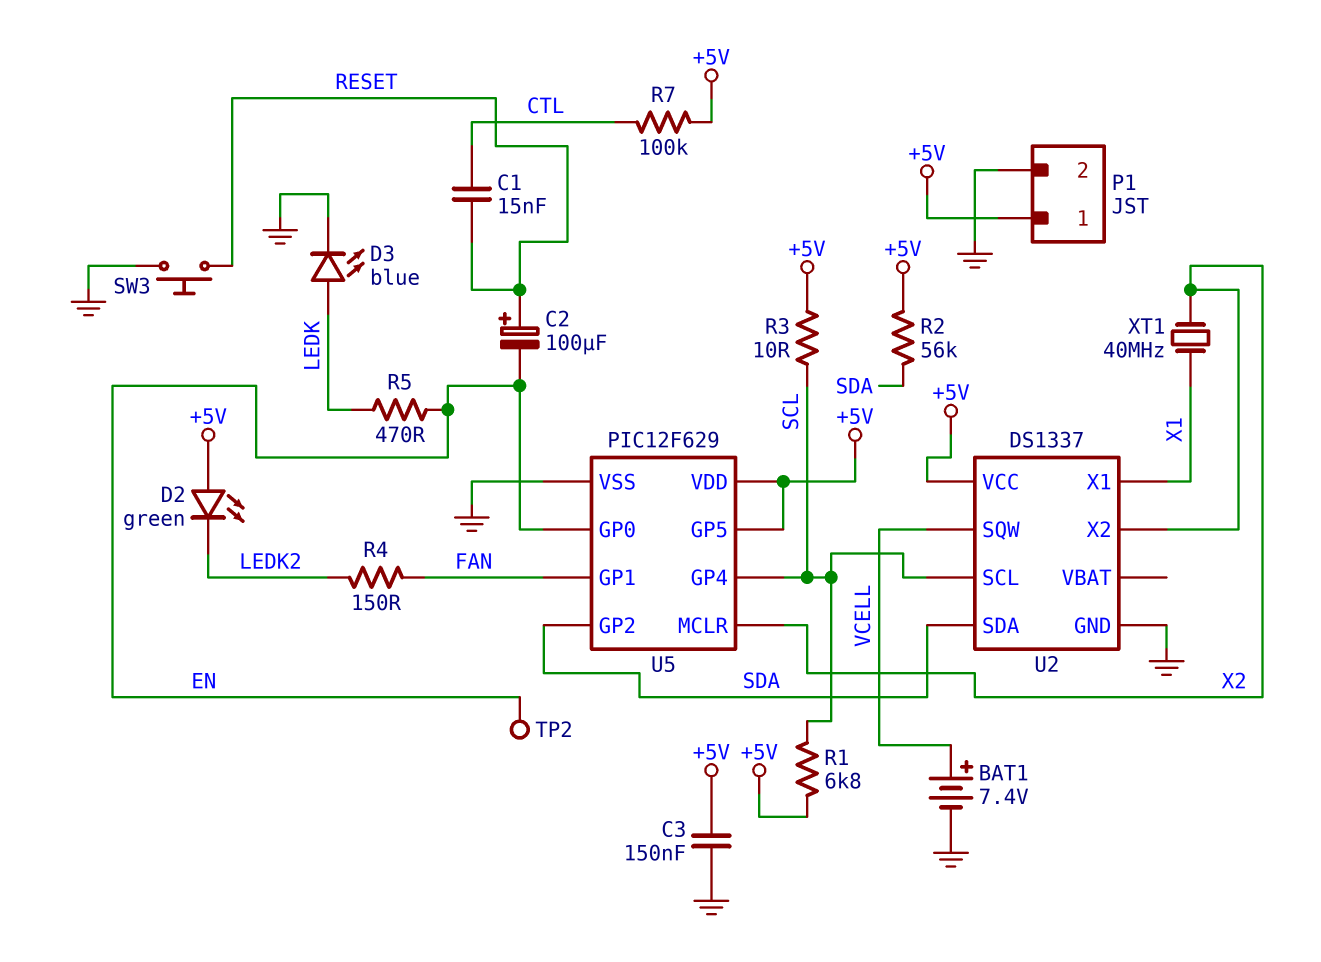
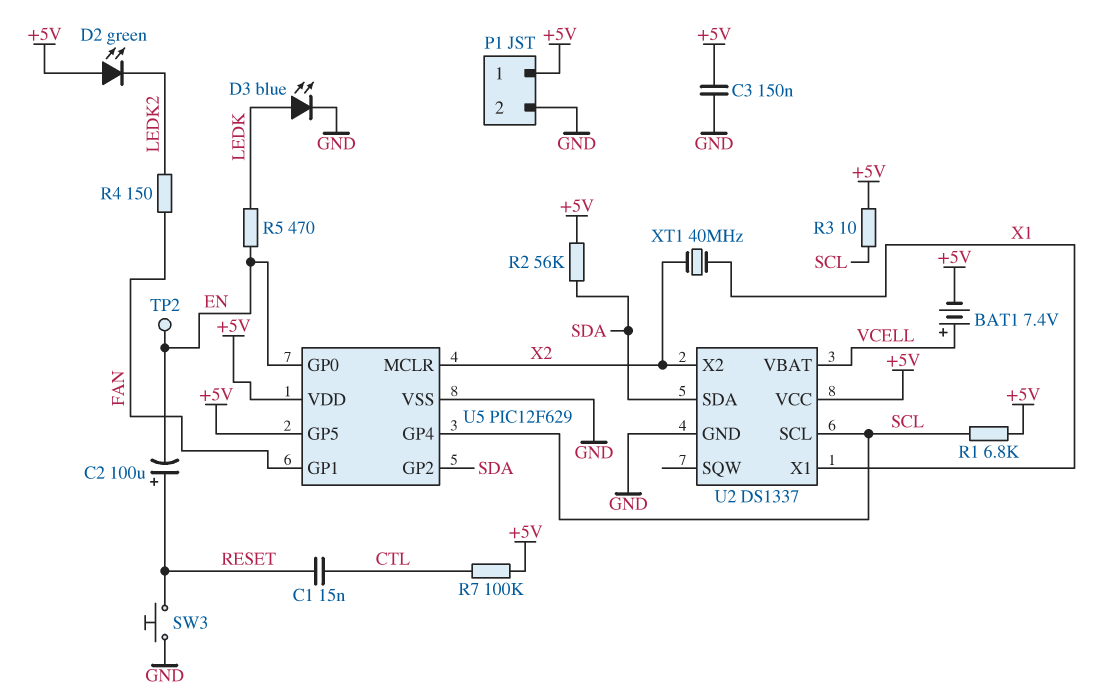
BAT1: 7.4V (plus VCELL, minus GND) -> 7.4V (plus VCELL, minus +5V)
U2 pin SQW: VCELL -> none
U2 pin VBAT: none -> VCELL

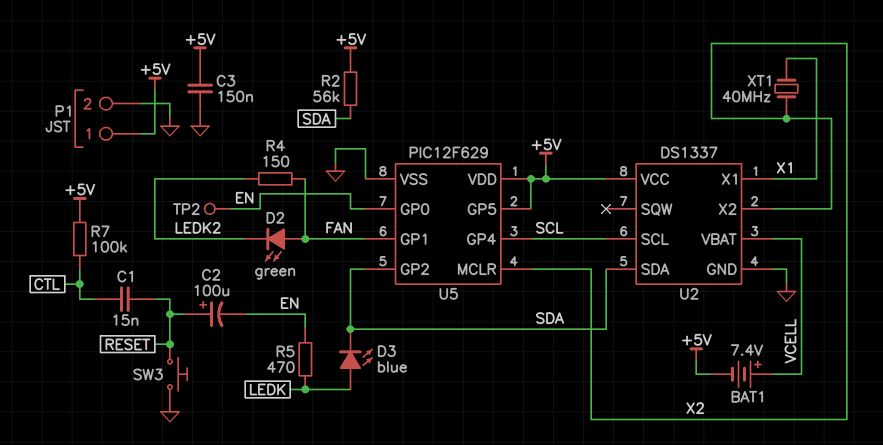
D2: LED green (A +5V, K LEDK2) -> LED green (A FAN, K LEDK2)
D3: LED blue (A LEDK, K GND) -> LED blue (A LEDK, K SDA)
R1: 6.8k (+5V, SCL) -> none
R3: 10 (+5V, SCL) -> none

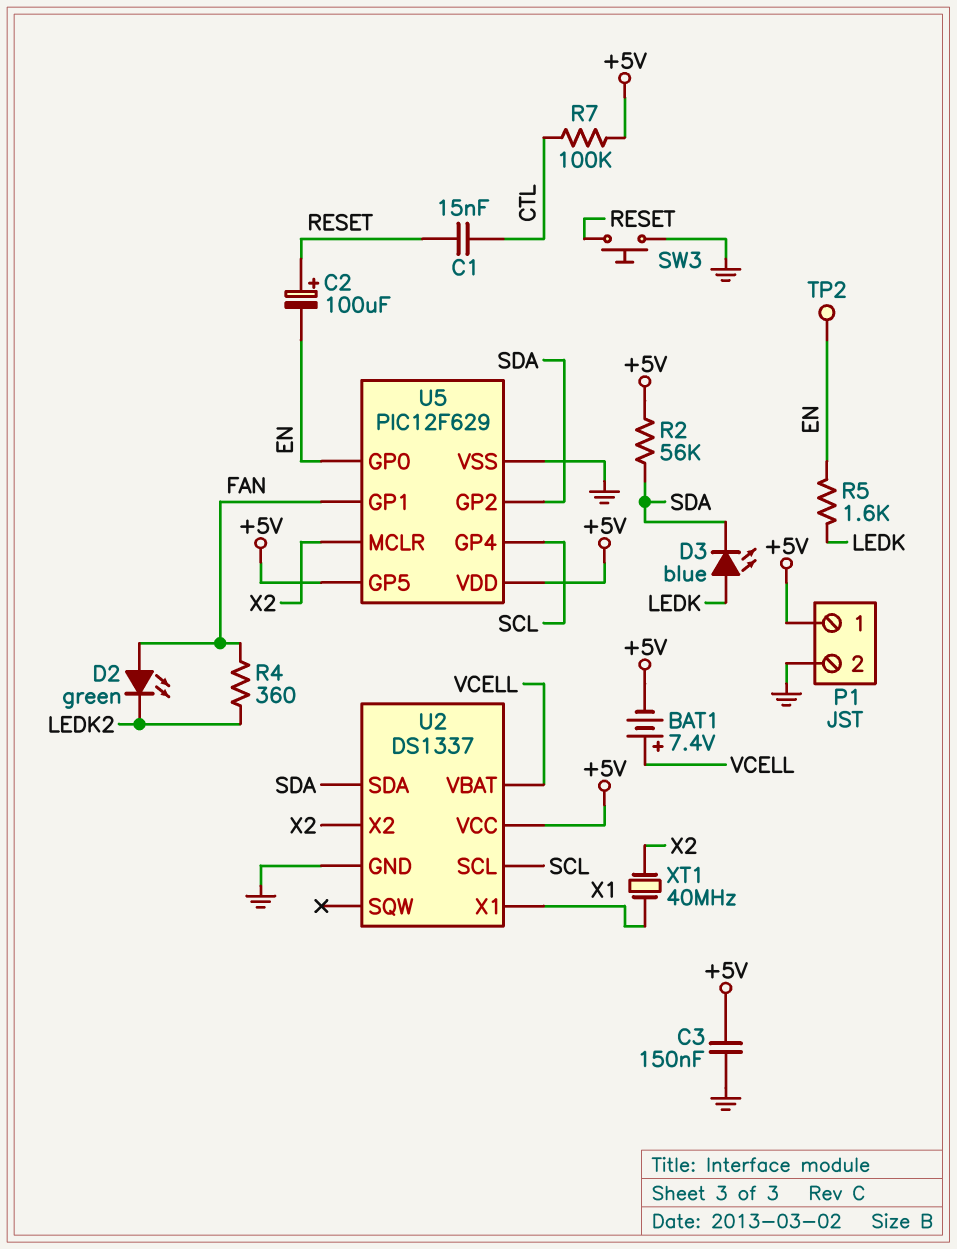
R4: 150 (FAN, LEDK2) -> 360 (FAN, LEDK2)
R5: 470 (EN, LEDK) -> 1.6k (EN, LEDK)

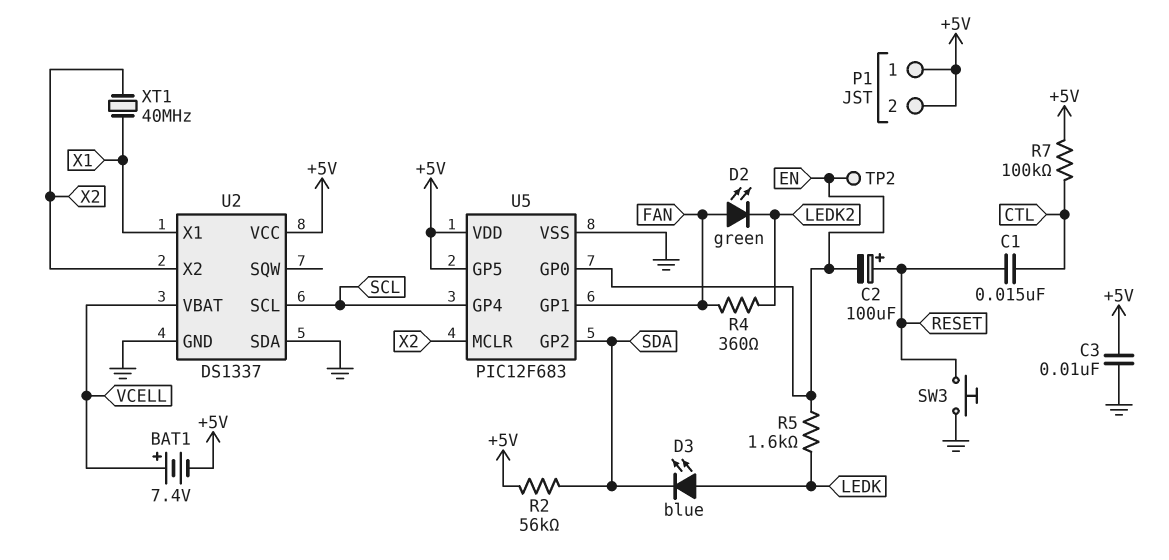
C3: 150nF (+5V, GND) -> 10nF (+5V, GND)
P1 pin 2: GND -> +5V
U2 pin SDA: SDA -> GND
U5: PIC12F629 -> PIC12F683

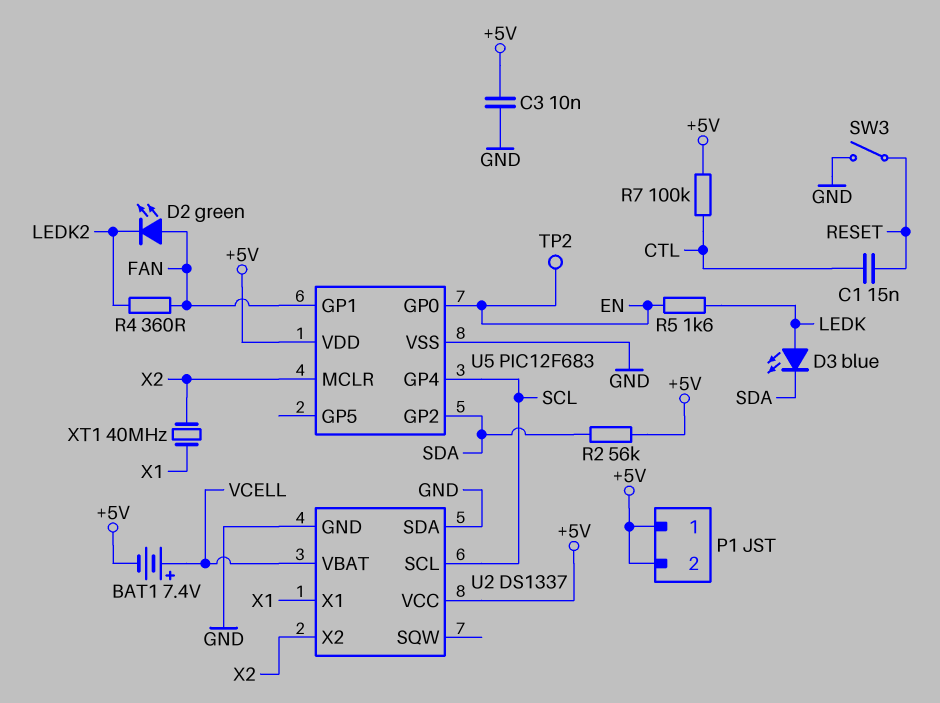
C2: 100uF (plus RESET, minus EN) -> none
SW3: button (GND, RESET) -> switch (GND, RESET)
U5 pin GP5: +5V -> none

